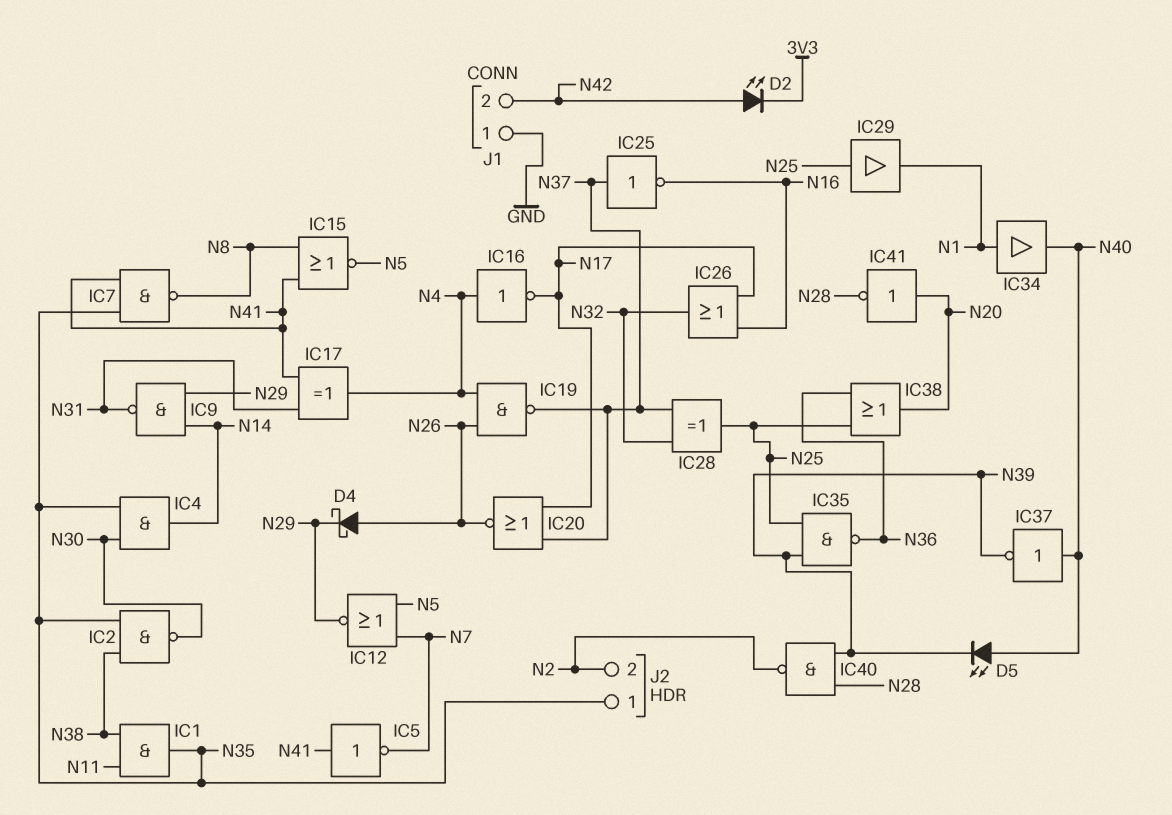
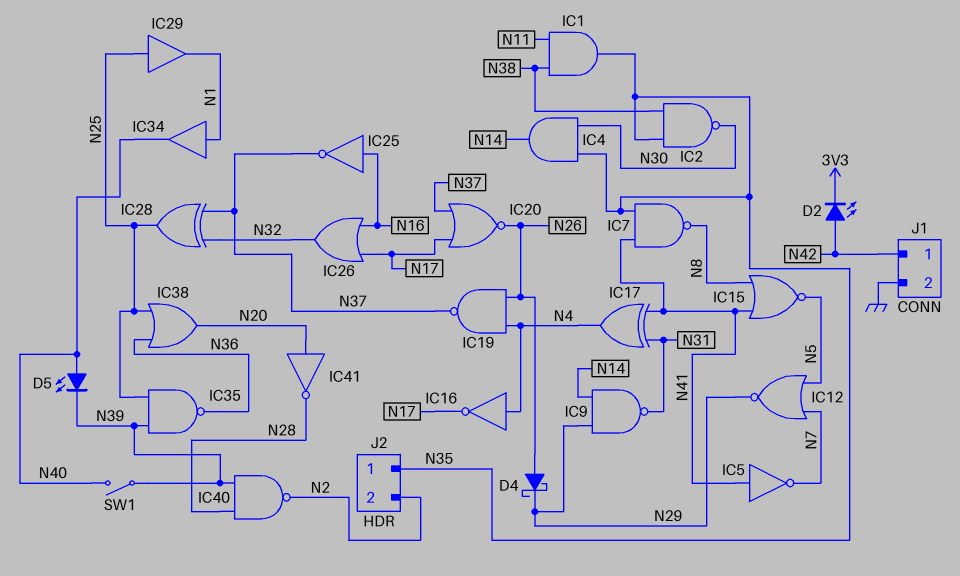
IC25: NOT (in N37, out N16) -> NOT (in N16, out N37)
IC37: NOT (in N40, out N39) -> none
J1 pin 1: GND -> N42
J1 pin 2: N42 -> GND
SW1: none -> switch (N39, N40)

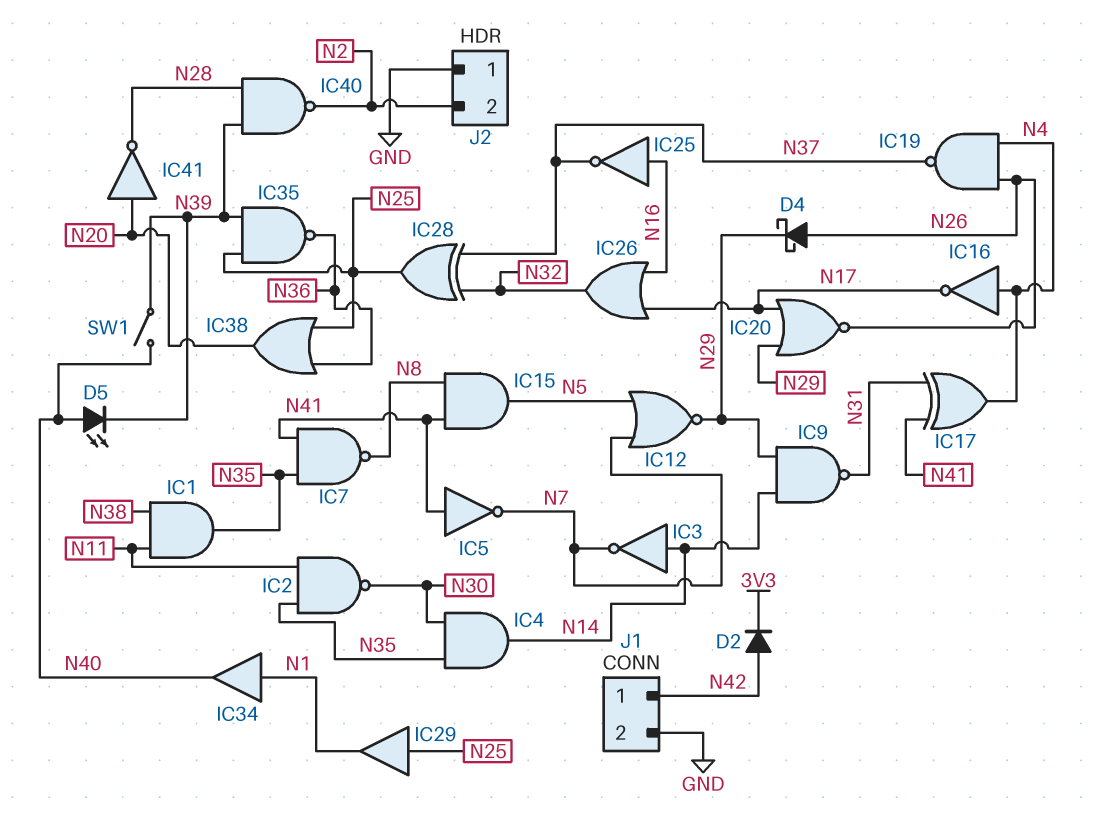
D2: LED (A N42, K 3V3) -> diode (A N42, K 3V3)
IC2: NAND (in N35, in N38, out N30) -> NAND (in N11, in N35, out N30)
IC3: none -> NOT (in N14, out N7)
IC15: NOR (in N8, in N41, out N5) -> AND (in N8, in N41, out N5)
IC20: NOR (in N17, in N37, out N26) -> NOR (in N17, in N29, out N26)
J2 pin 1: N35 -> GND

